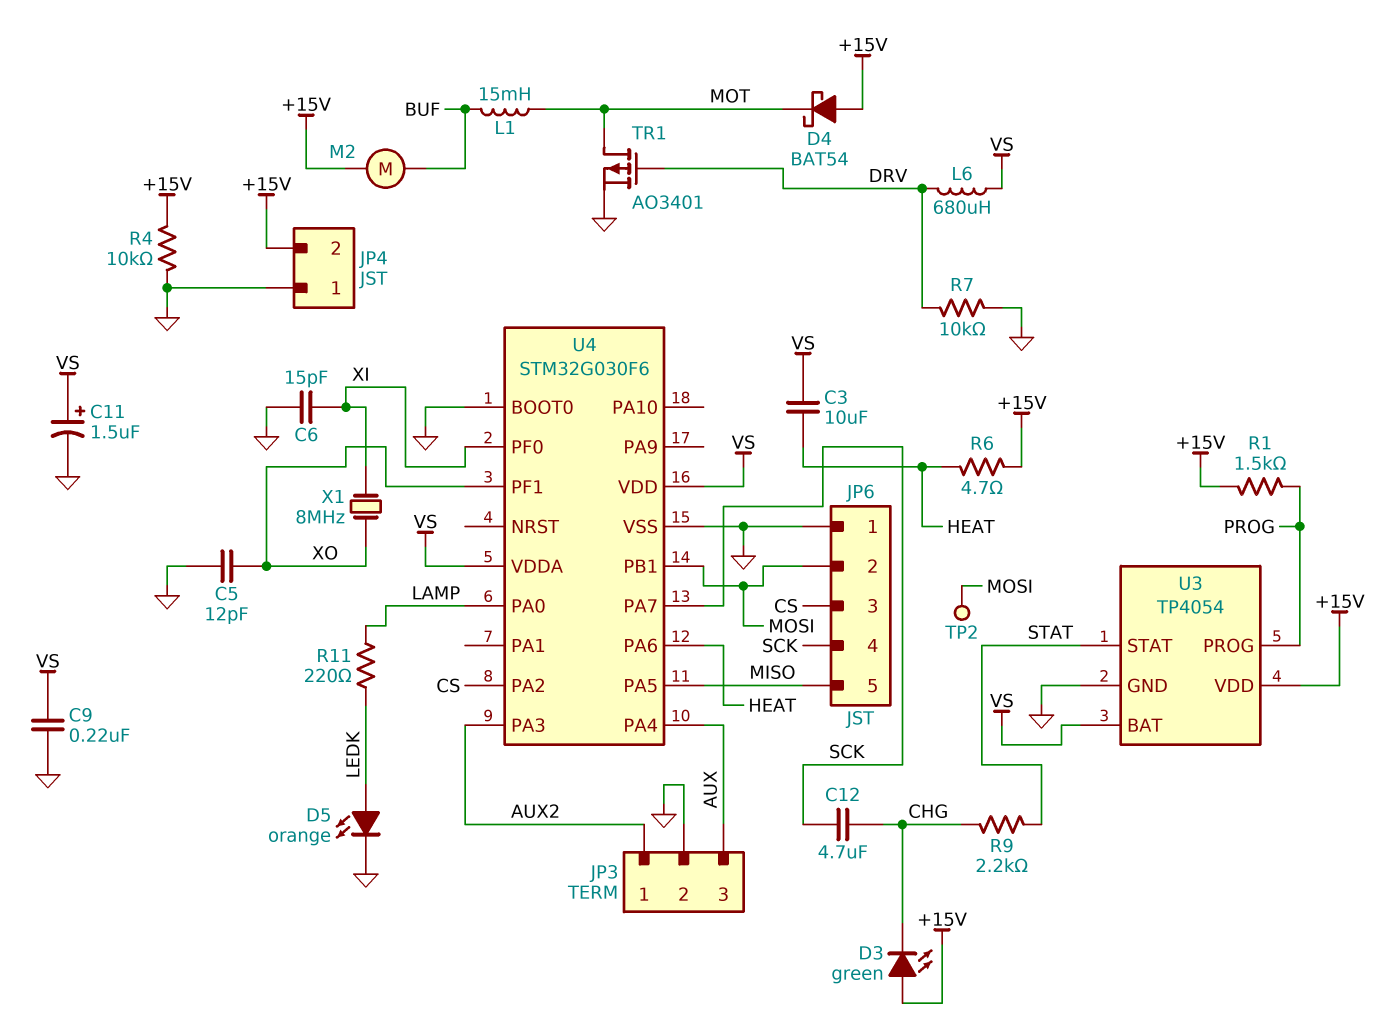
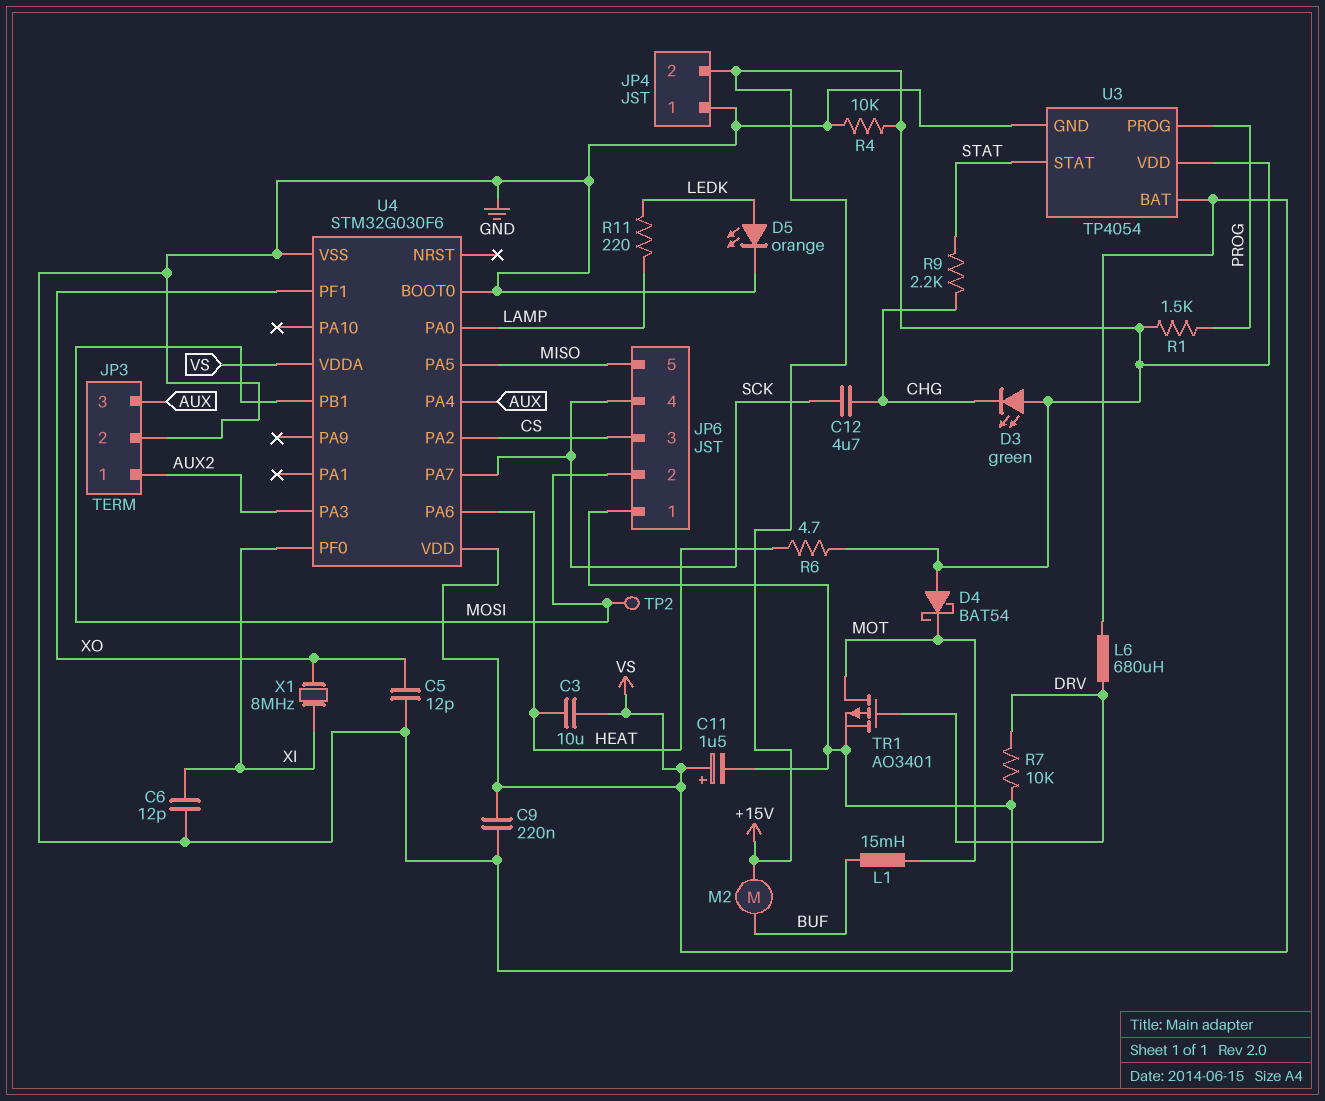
C6: 15pF (GND, XI) -> 12pF (GND, XI)

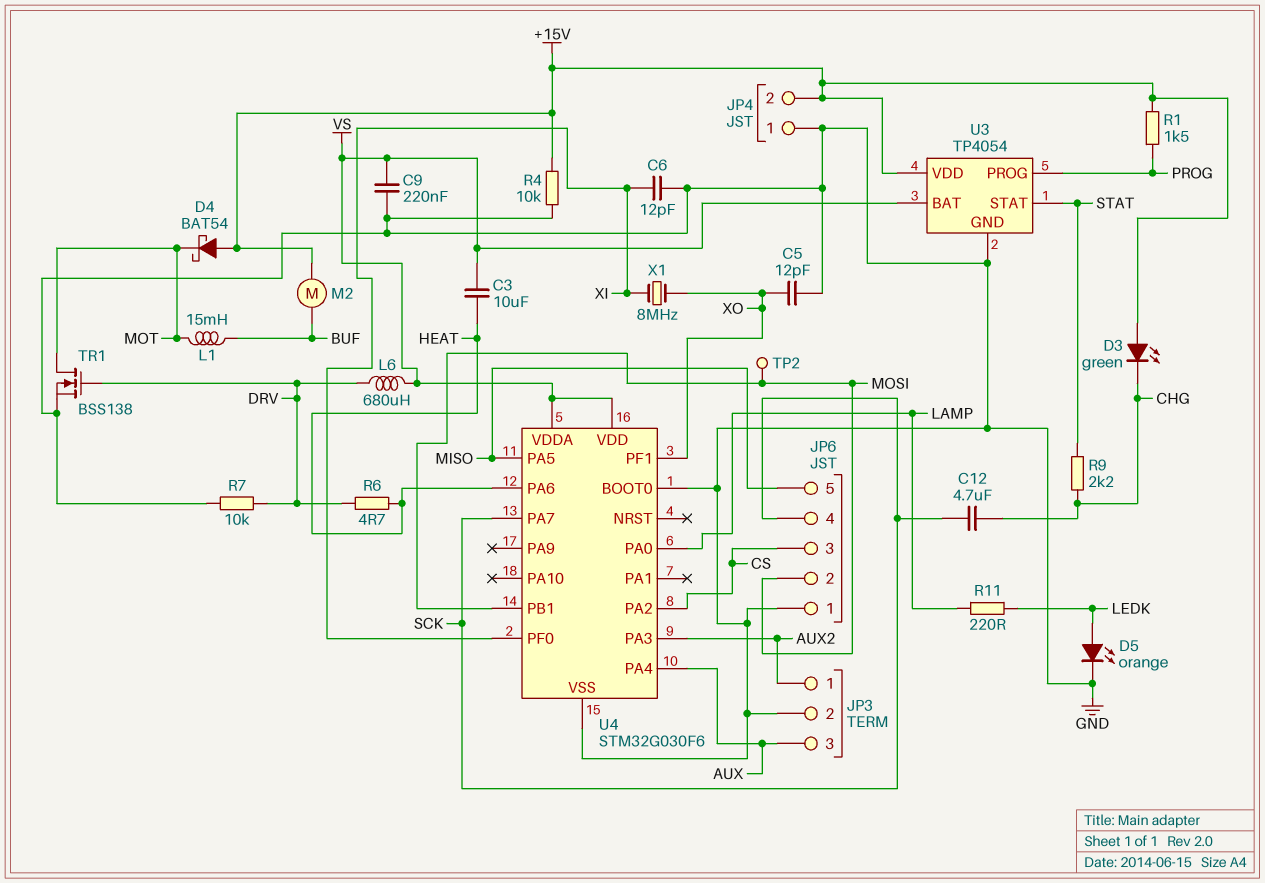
C11: 1.5uF (plus VS, minus GND) -> none
R6: 4.7 (+15V, HEAT) -> 4.7 (DRV, HEAT)
TR1: PMOS AO3401 (G DRV, D MOT, S GND) -> NMOS BSS138 (G DRV, D MOT, S GND)

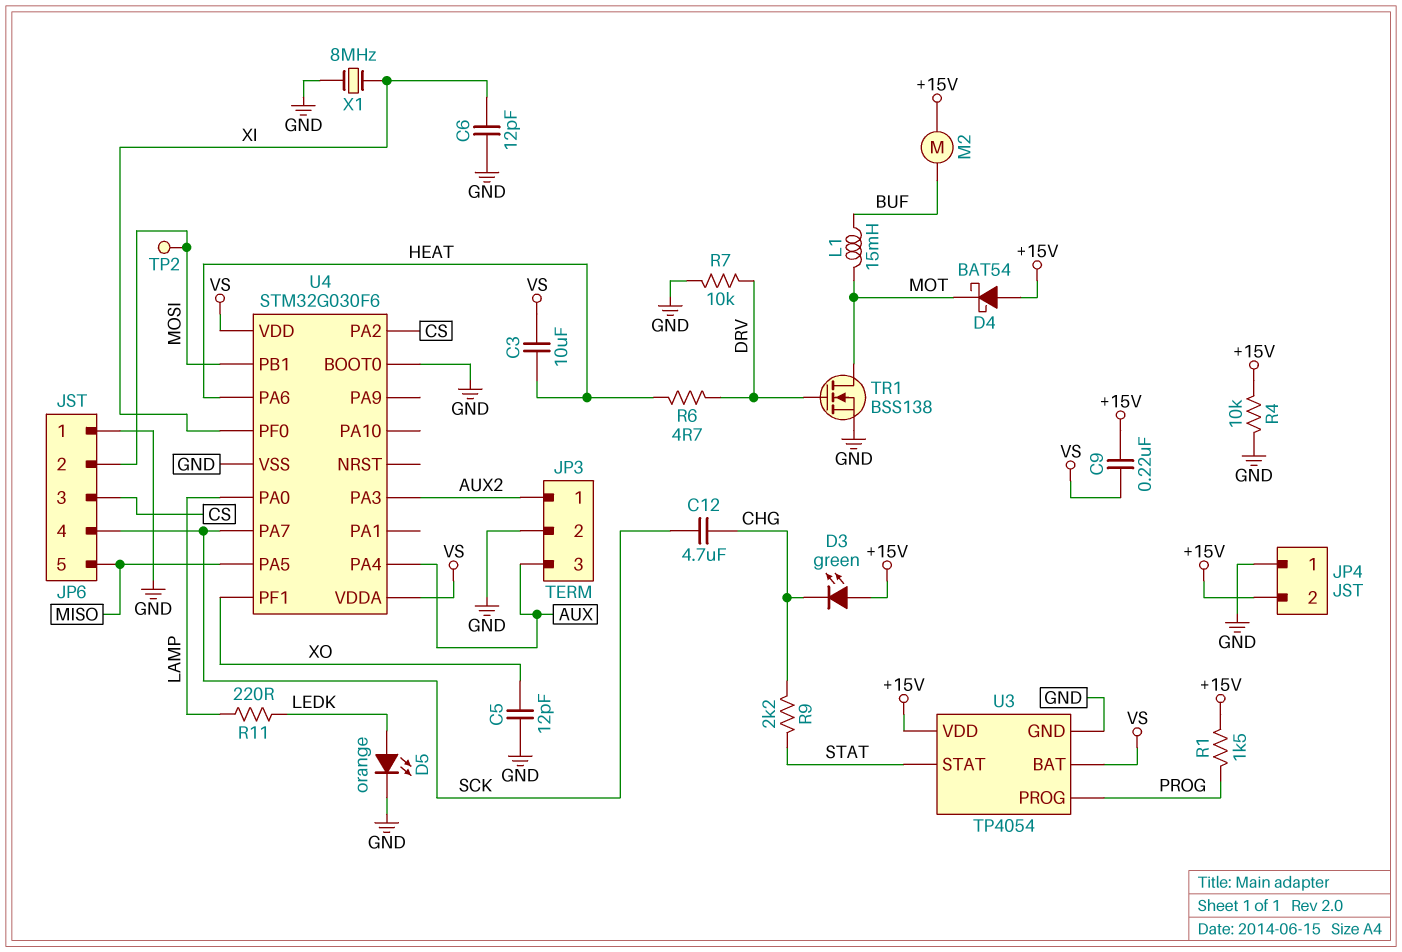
C9: 220nF (GND, VS) -> 220nF (+15V, VS)
L6: 680uH (DRV, VS) -> none
X1: 8MHz (XI, XO) -> 8MHz (GND, XI)

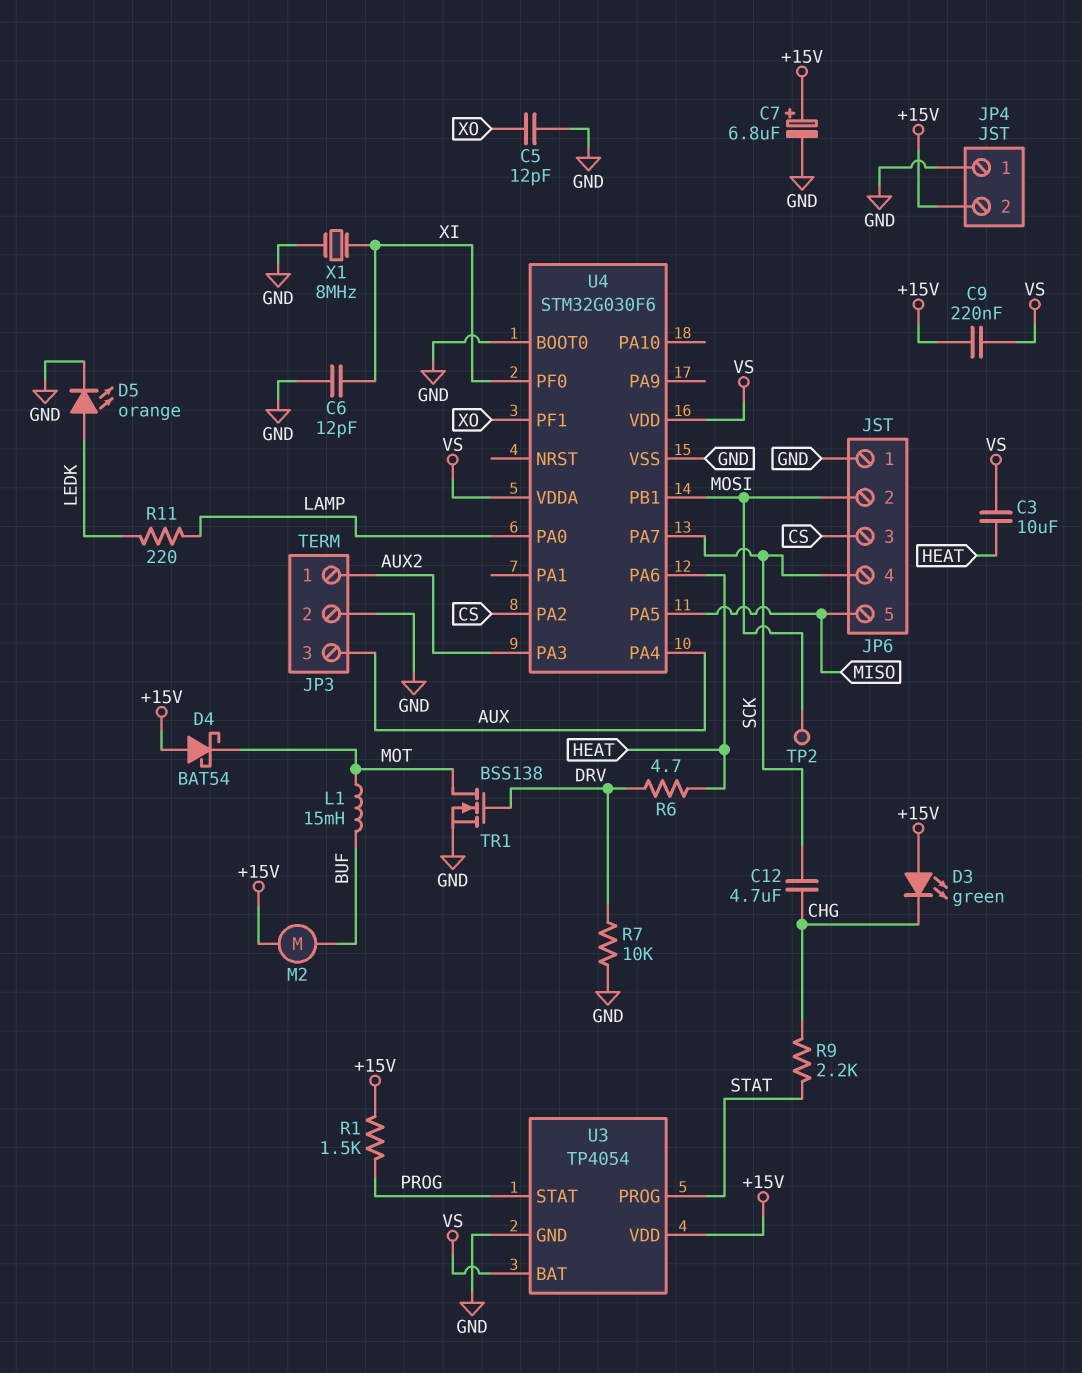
C7: none -> 6.8uF (plus +15V, minus GND)
R4: 10k (+15V, GND) -> none
U3 pin PROG: PROG -> STAT
U3 pin STAT: STAT -> PROG

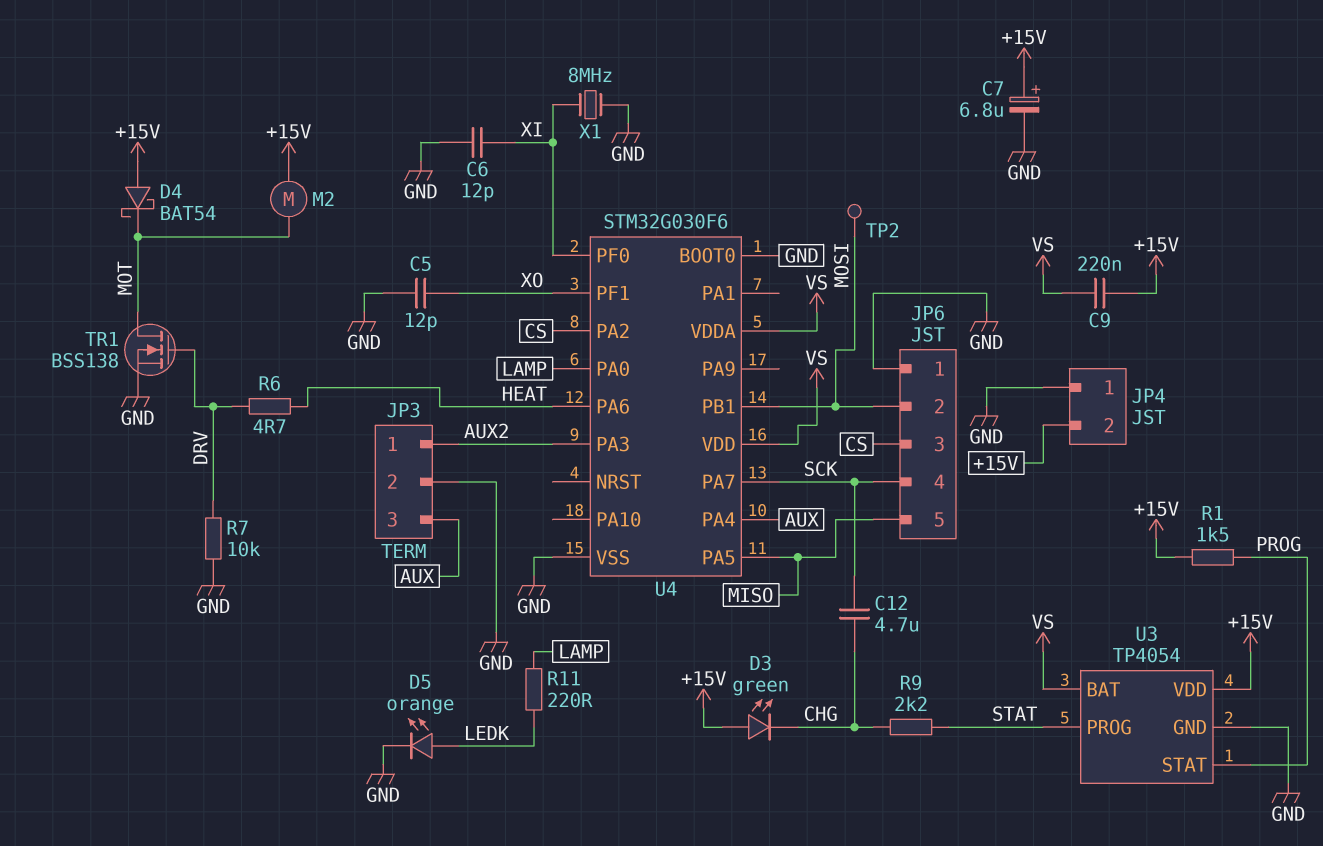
C3: 10uF (HEAT, VS) -> none
L1: 15mH (BUF, MOT) -> none
M2: motor (+15V, BUF) -> motor (+15V, MOT)

